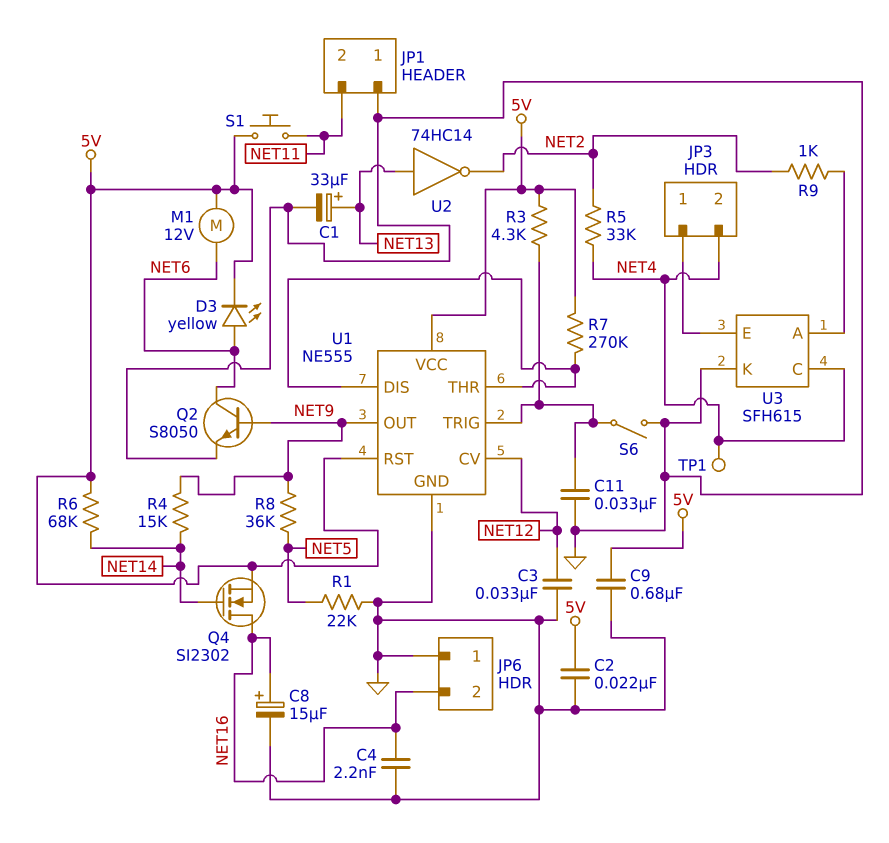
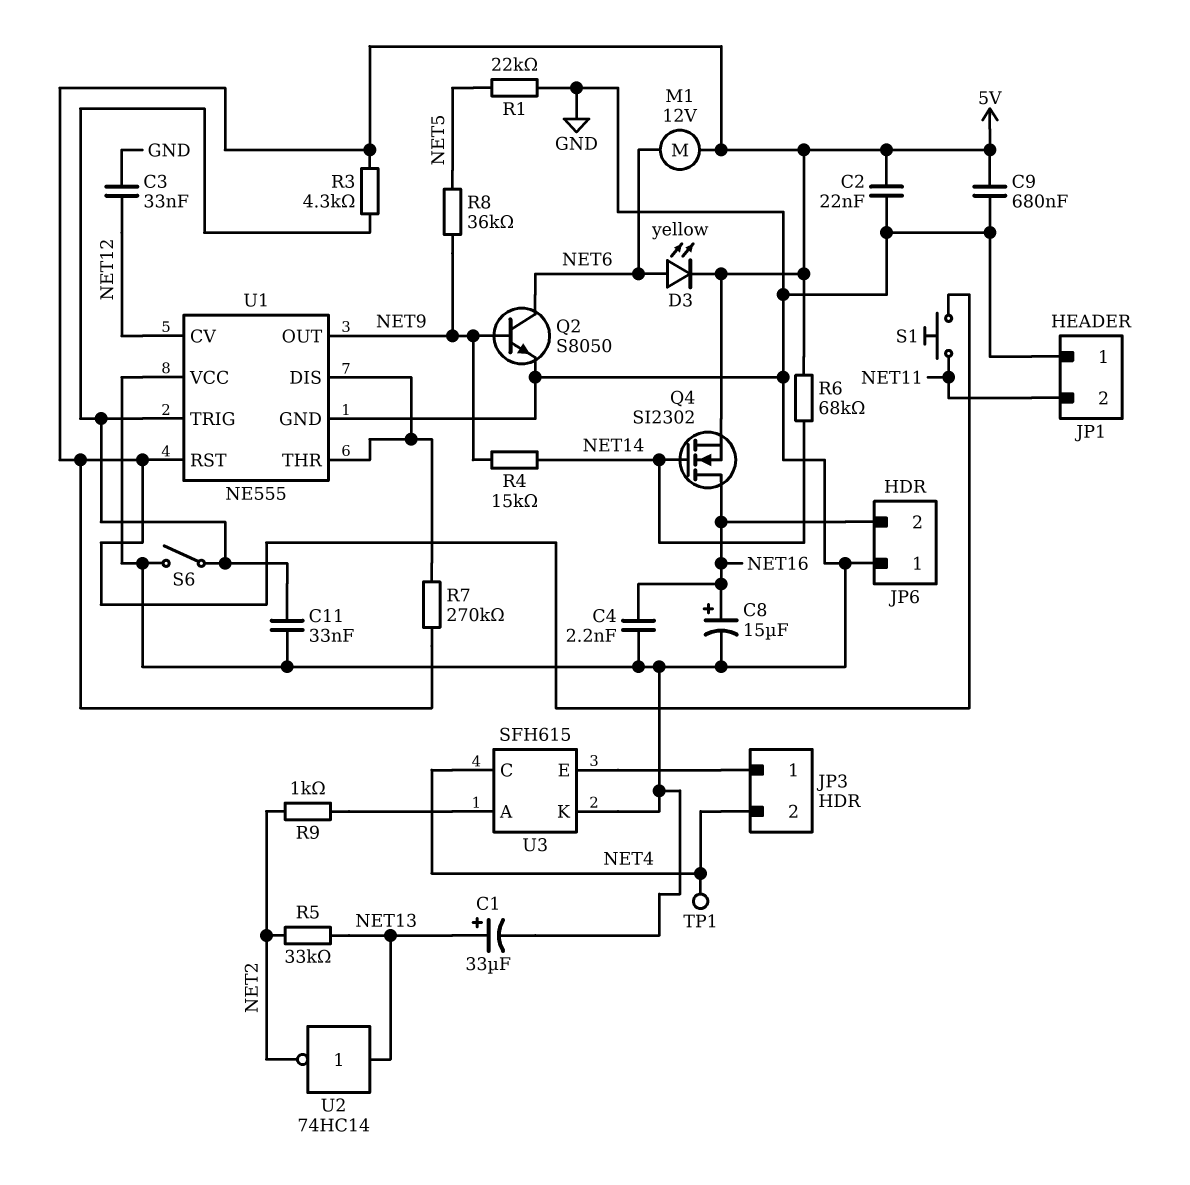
R5: 33k (NET2, NET4) -> 33k (NET2, NET13)
U1 pin VCC: 5V -> GND

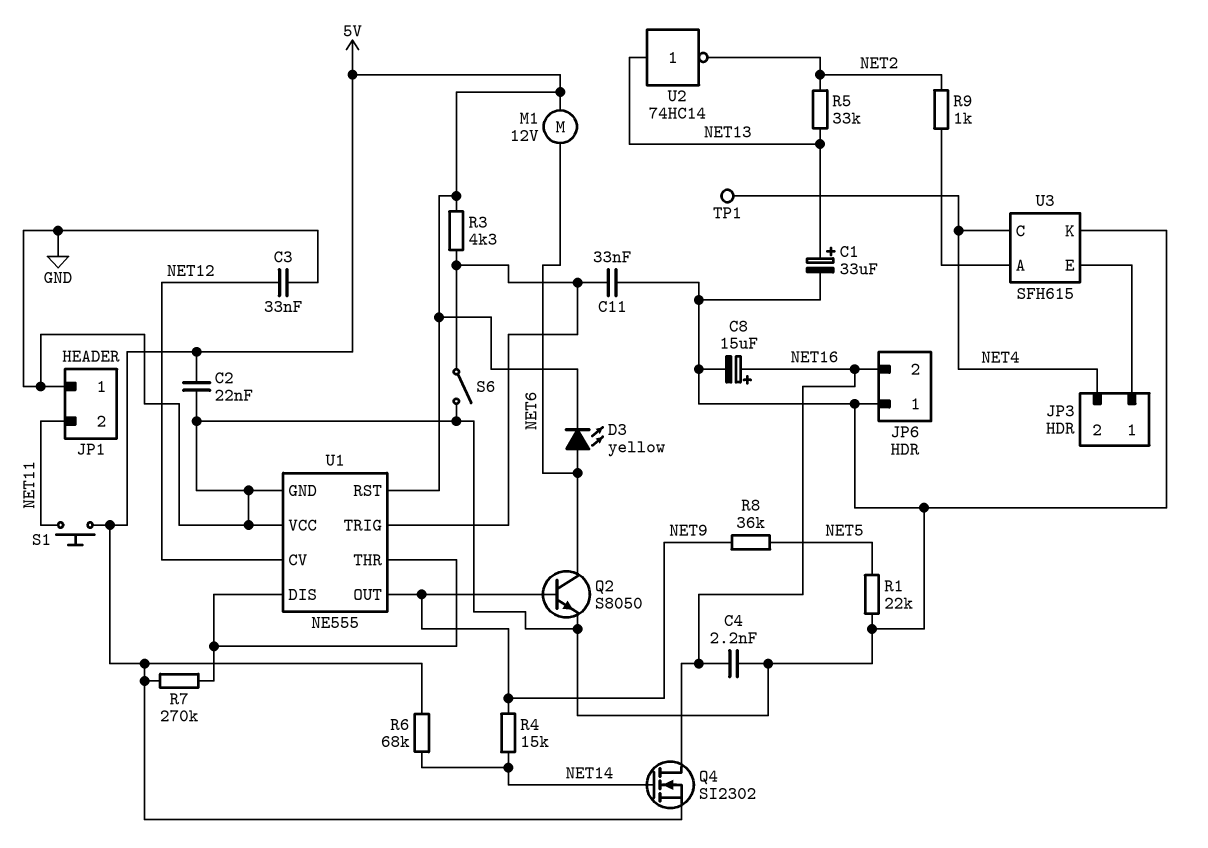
C9: 680nF (5V, GND) -> none

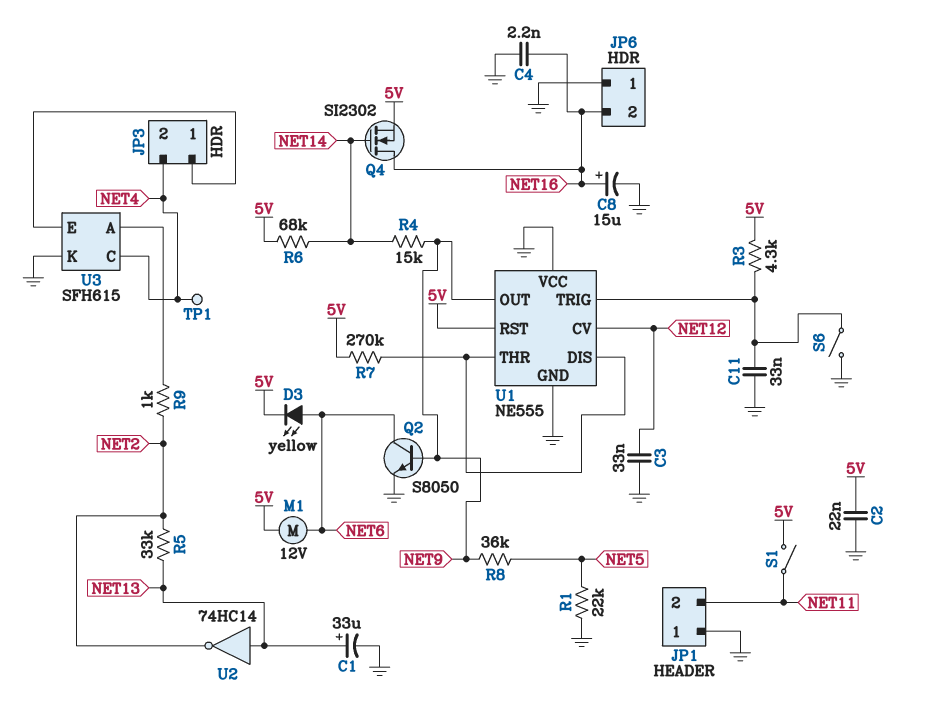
S1: button (5V, NET11) -> switch (5V, NET11)

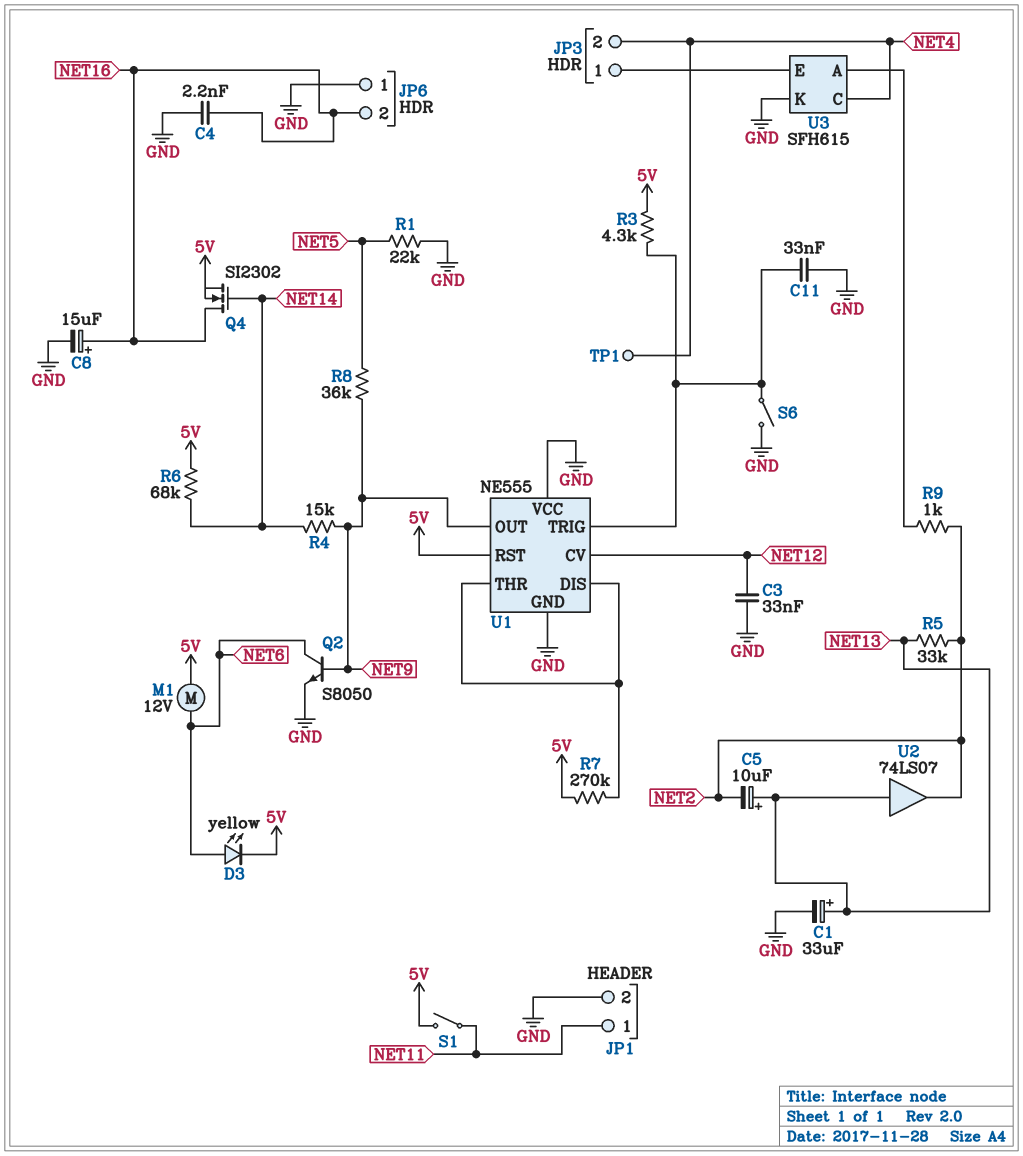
C2: 22nF (5V, GND) -> none
C5: none -> 10uF (plus NET13, minus NET2)
JP1 pin 1: GND -> NET11
JP1 pin 2: NET11 -> GND
U2: NOT 74HC14 (in NET13, out NET2) -> buffer 74LS07 (in NET13, out NET2)

